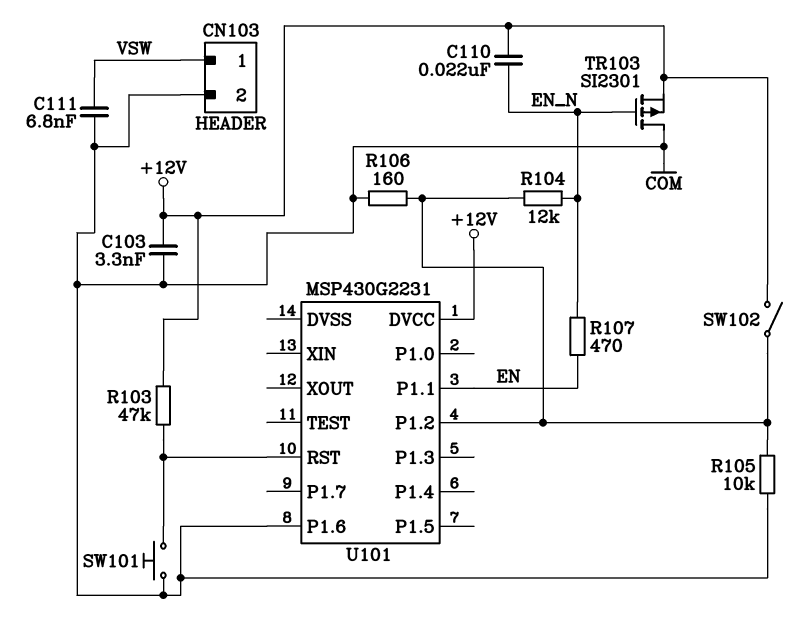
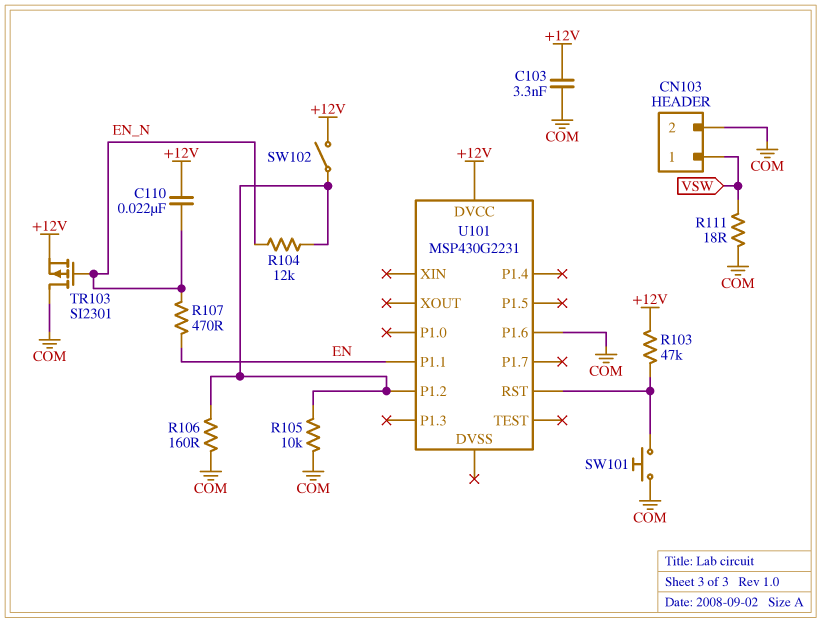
C111: 6.8nF (COM, VSW) -> none
R111: none -> 18 (COM, VSW)

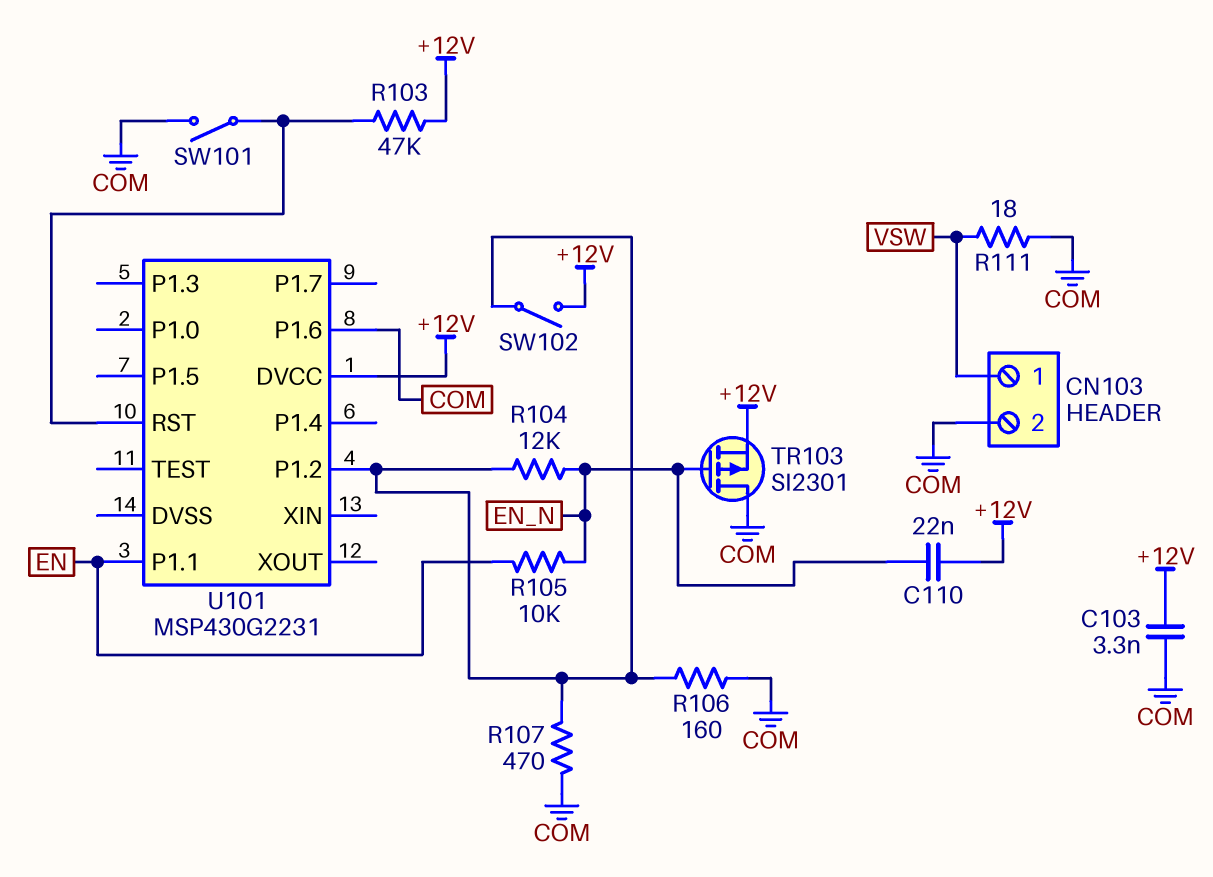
R105: 10k (COM, U101/P1.2) -> 10k (EN, EN_N)
R107: 470 (EN, EN_N) -> 470 (COM, U101/P1.2)
SW101: button (COM, U101/RST) -> switch (COM, U101/RST)

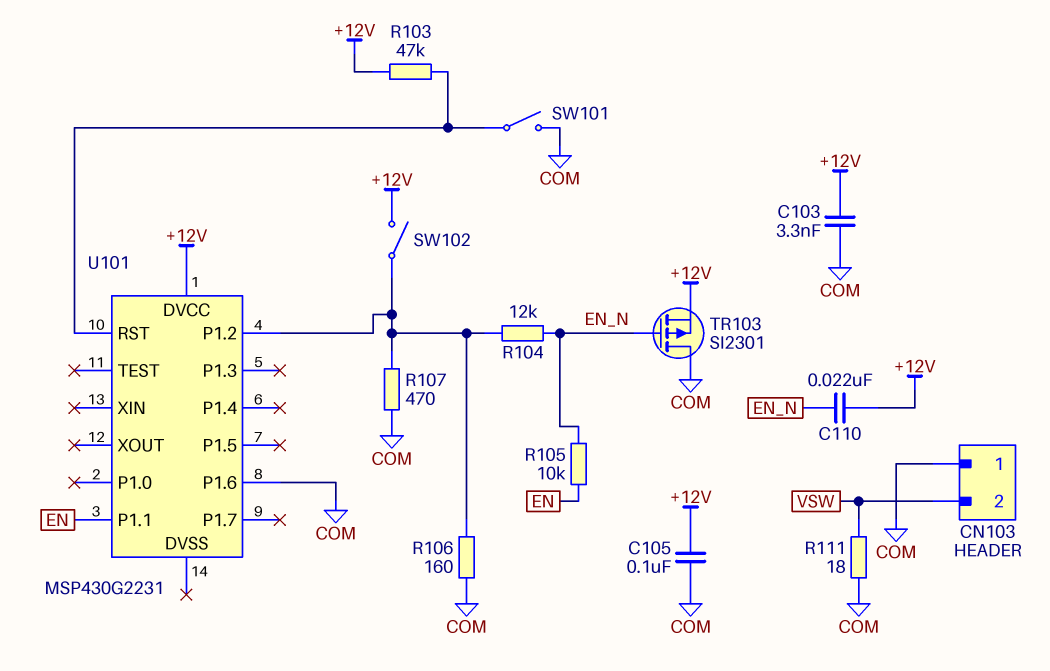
C105: none -> 100nF (+12V, COM)
CN103 pin 1: VSW -> COM
CN103 pin 2: COM -> VSW

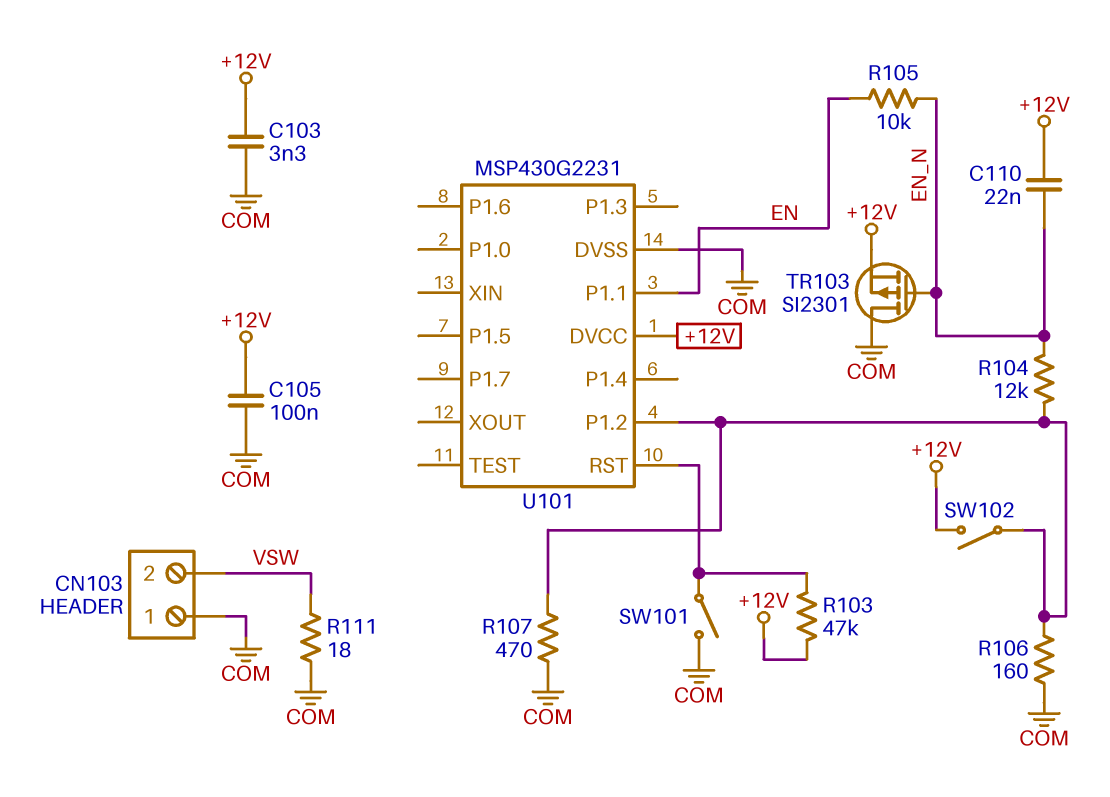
U101 pin DVSS: none -> COM
U101 pin P1.6: COM -> none

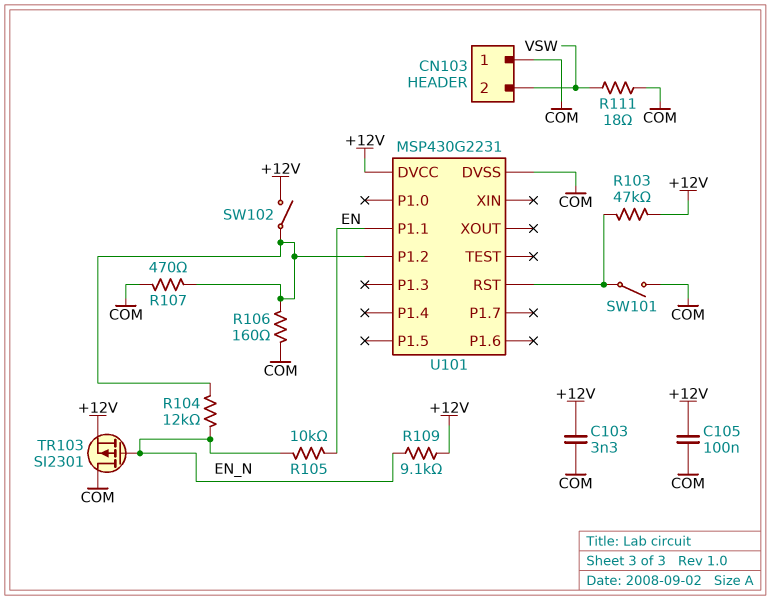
C110: 22nF (+12V, EN_N) -> none
R109: none -> 9.1k (+12V, EN_N)

